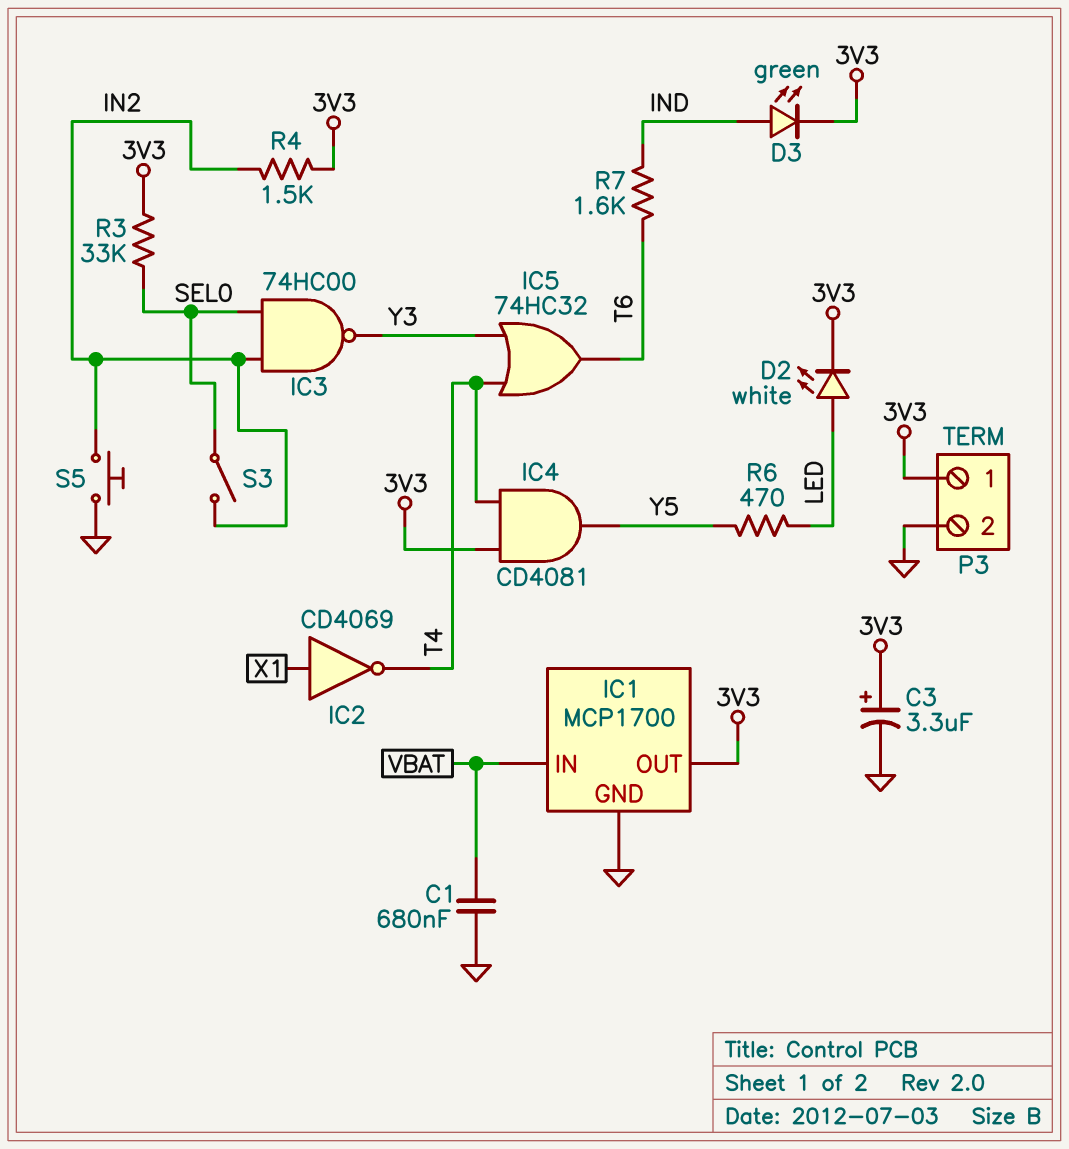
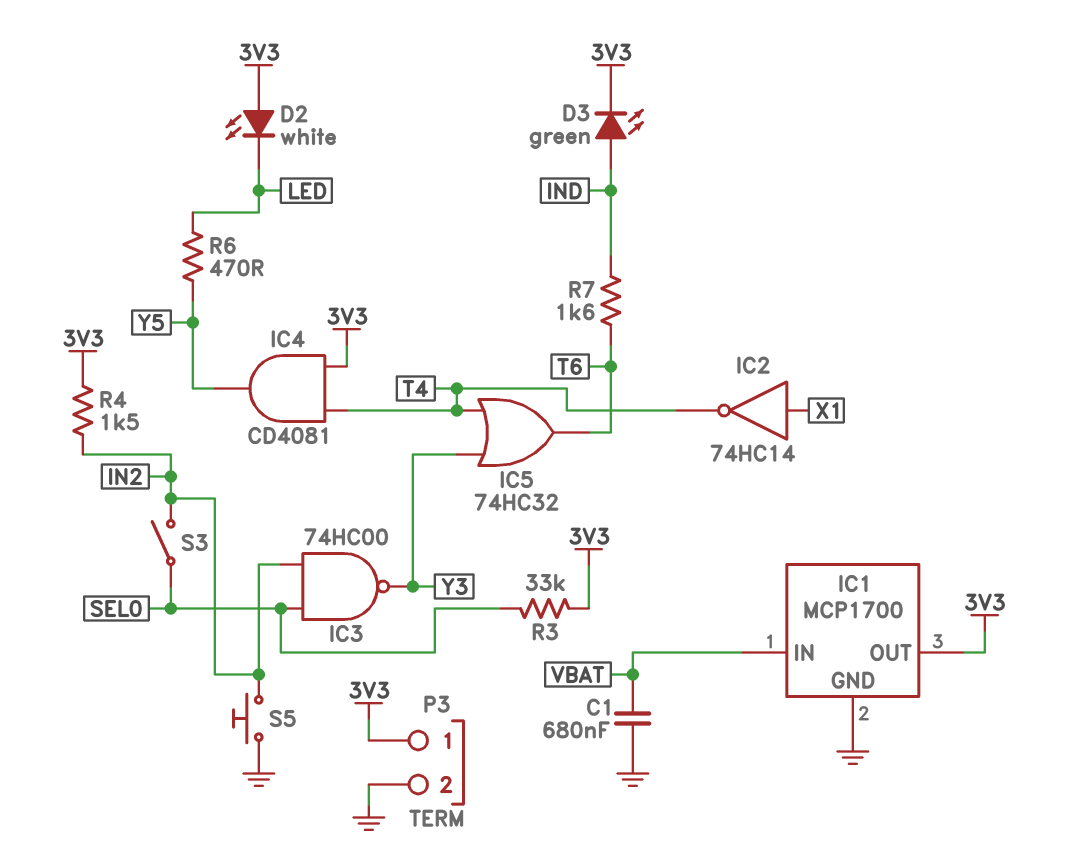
C3: 3.3uF (plus 3V3, minus GND) -> none
D2: LED white (A LED, K 3V3) -> LED white (A 3V3, K LED)
IC2: NOT CD4069 (in X1, out T4) -> NOT 74HC14 (in X1, out T4)

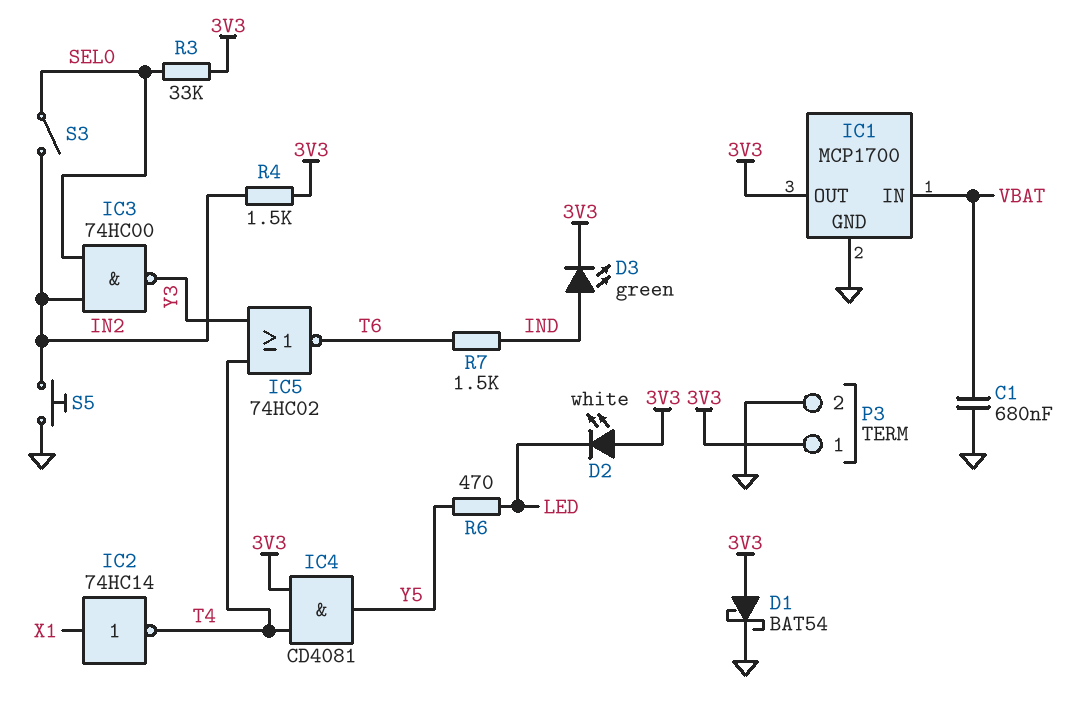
D1: none -> schottky BAT54 (A 3V3, K GND)
IC5: OR 74HC32 (in T4, in Y3, out T6) -> NOR 74HC02 (in T4, in Y3, out T6)
R7: 1.6k (IND, T6) -> 1.5k (IND, T6)

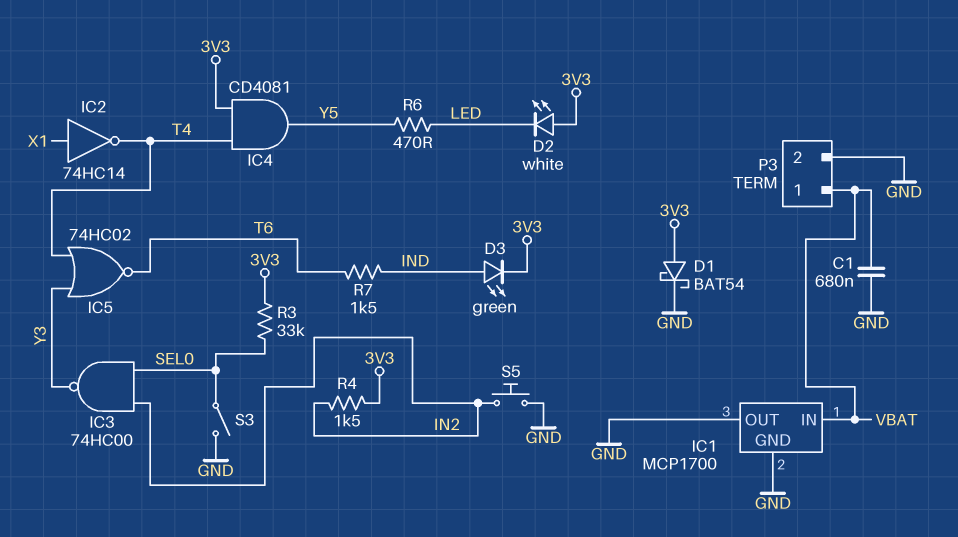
IC1 pin OUT: 3V3 -> GND
P3 pin 1: 3V3 -> VBAT
S3: switch (IN2, SEL0) -> switch (GND, SEL0)

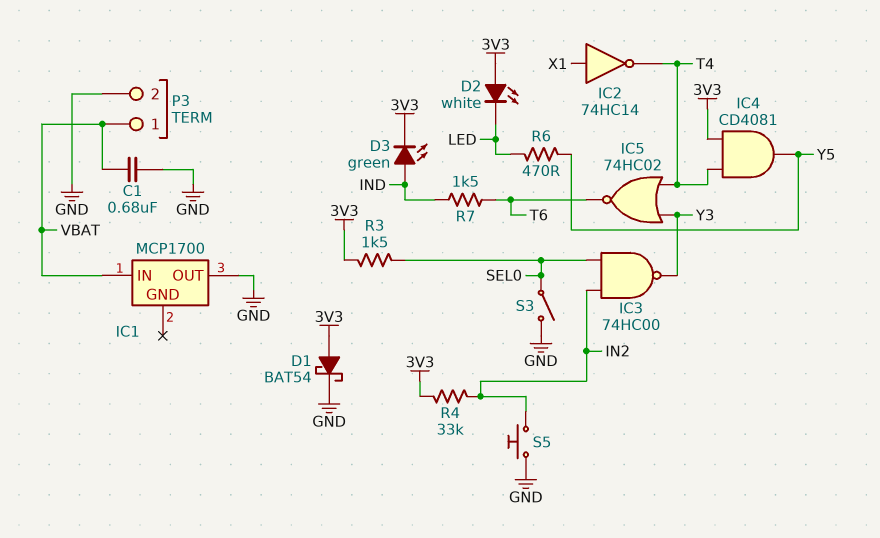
IC1 pin GND: GND -> none
R3: 33k (3V3, SEL0) -> 1.5k (3V3, SEL0)
R4: 1.5k (3V3, IN2) -> 33k (3V3, IN2)

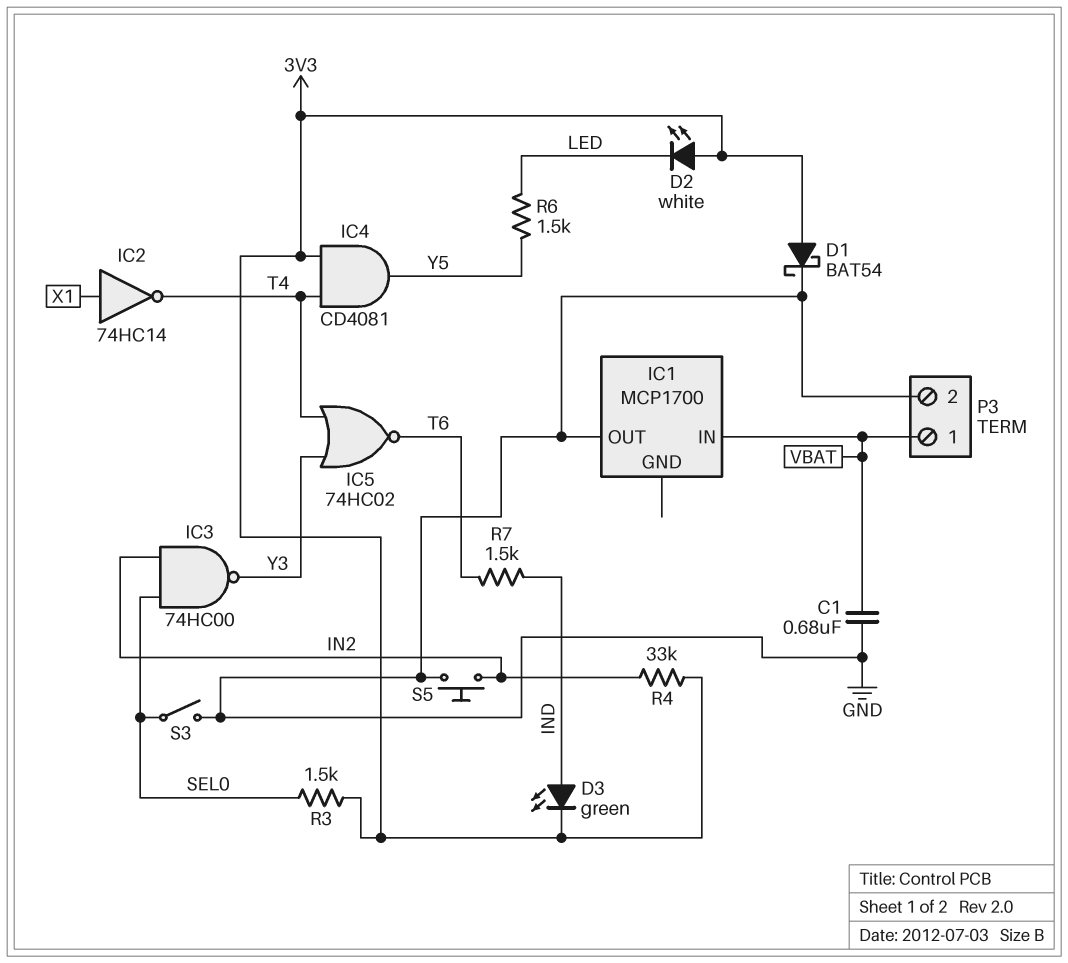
R6: 470 (LED, Y5) -> 1.5k (LED, Y5)

